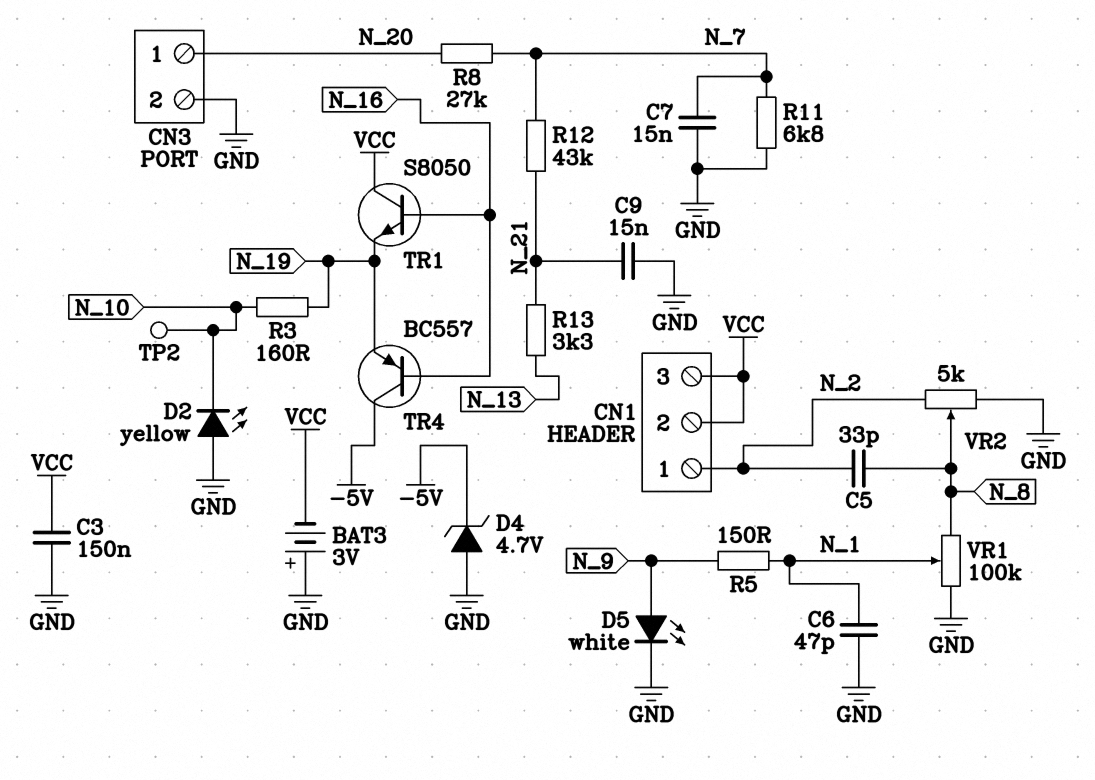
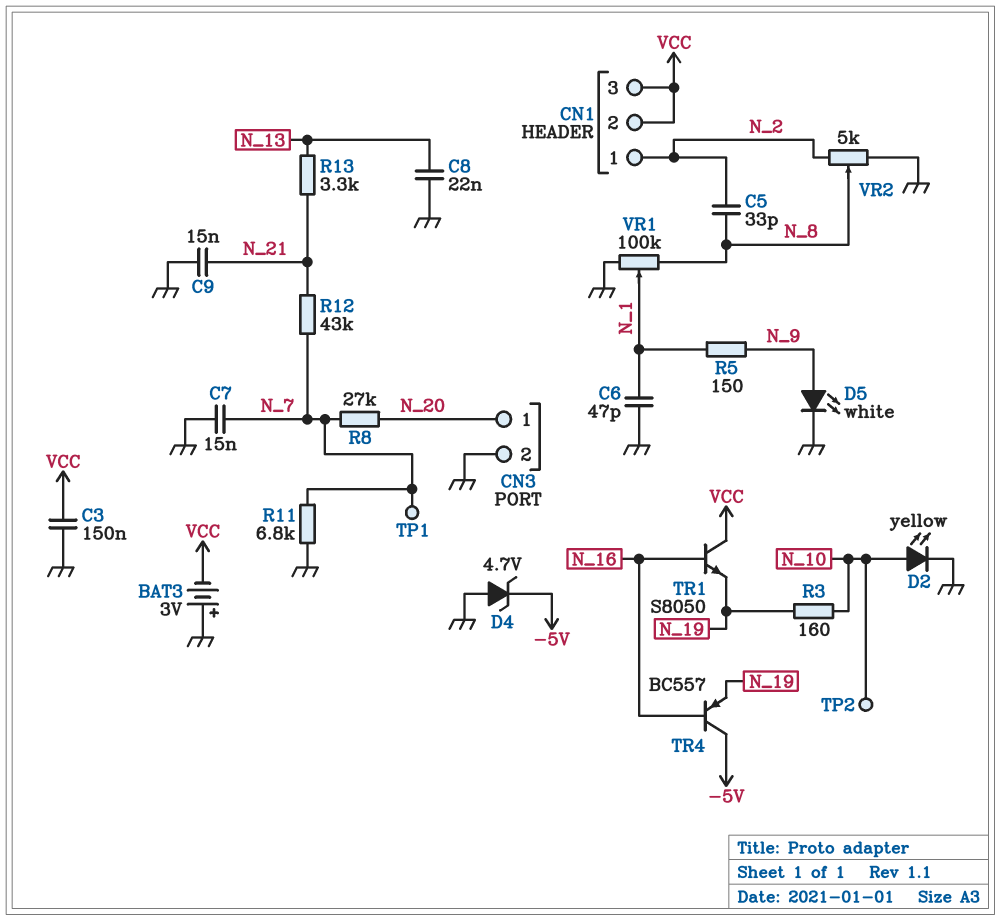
C8: none -> 22nF (GND, N_13)
D2: LED yellow (A GND, K N_10) -> LED yellow (A N_10, K GND)
TP1: none -> test point (N_7)

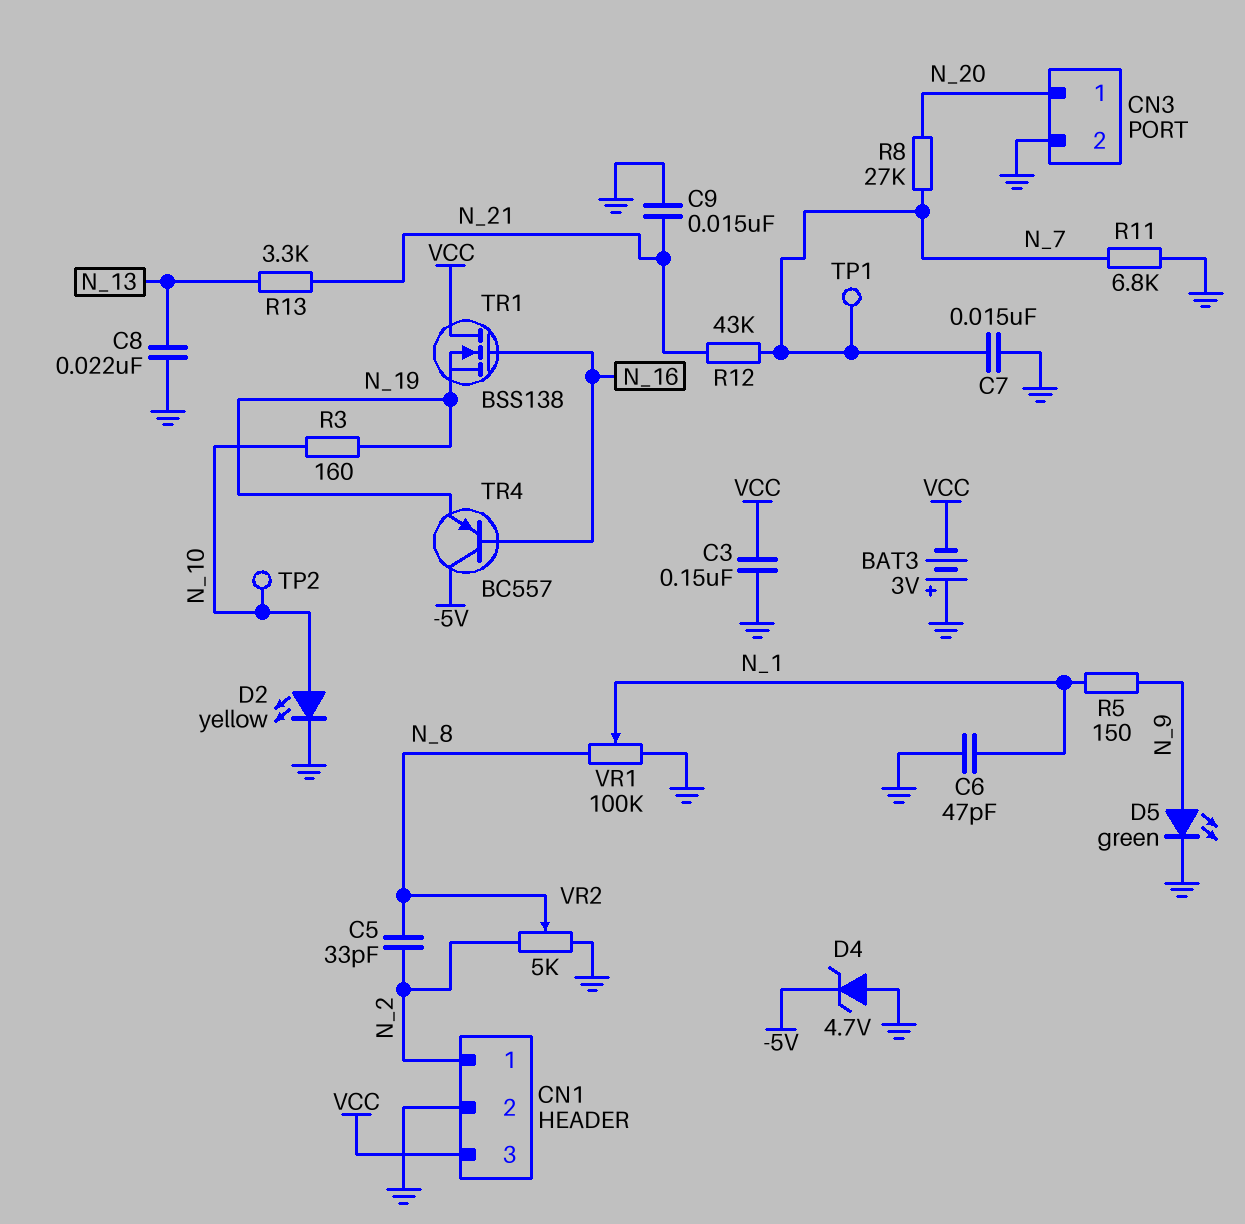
CN1 pin 2: VCC -> GND
D5: LED white (A N_9, K GND) -> LED green (A N_9, K GND)
TR1: NPN S8050 (B N_16, C VCC, E N_19) -> NMOS BSS138 (G N_16, D VCC, S N_19)

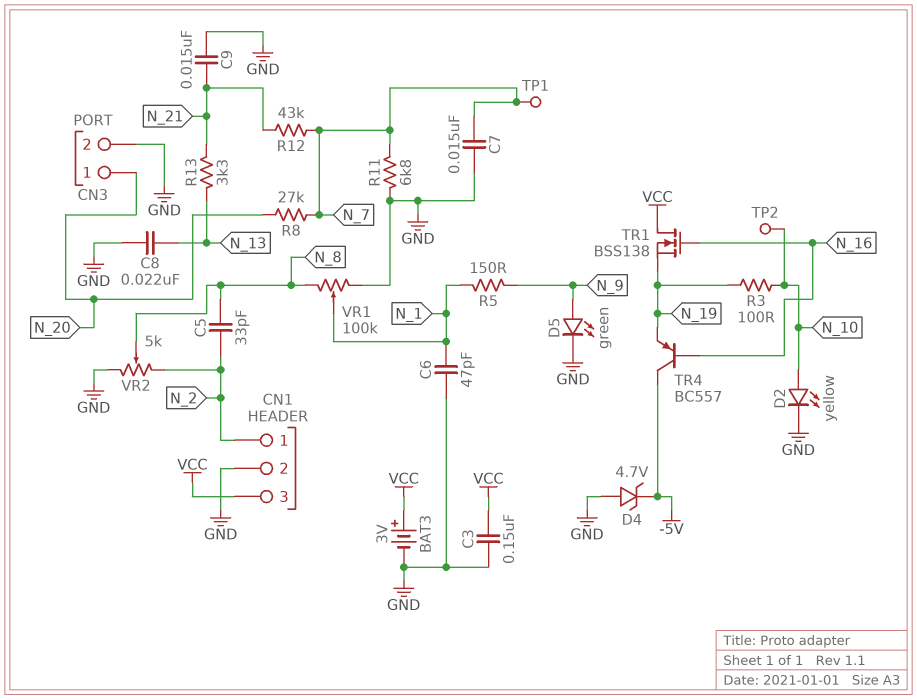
BAT3: 3V (plus GND, minus VCC) -> 3V (plus VCC, minus GND)
R3: 160 (N_10, N_19) -> 100 (N_10, N_19)

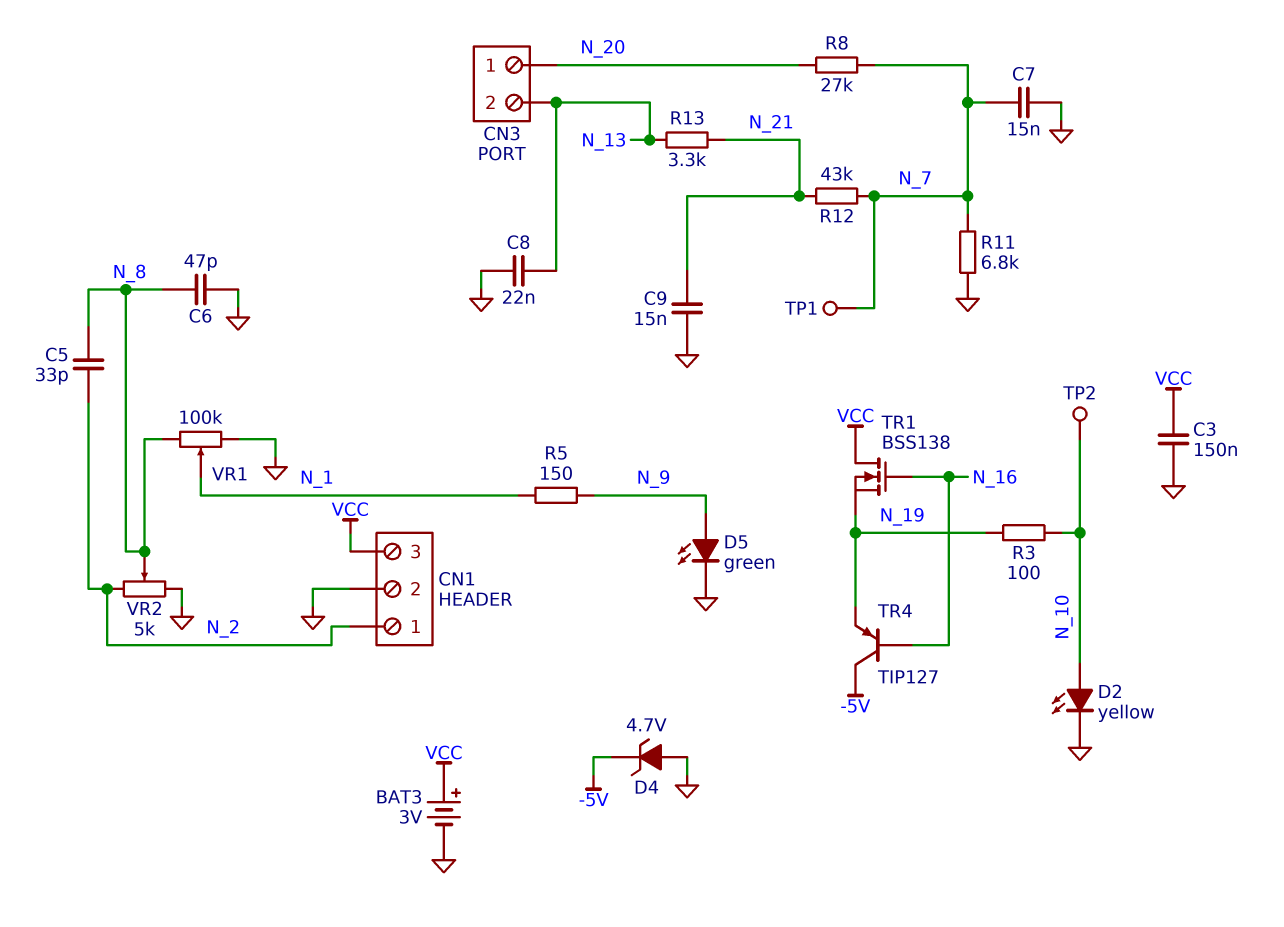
C6: 47pF (GND, N_1) -> 47pF (GND, N_8)
CN3 pin 2: GND -> N_13
TR4: PNP BC557 (B N_16, C -5V, E N_19) -> PNP TIP127 (B N_16, C -5V, E N_19)

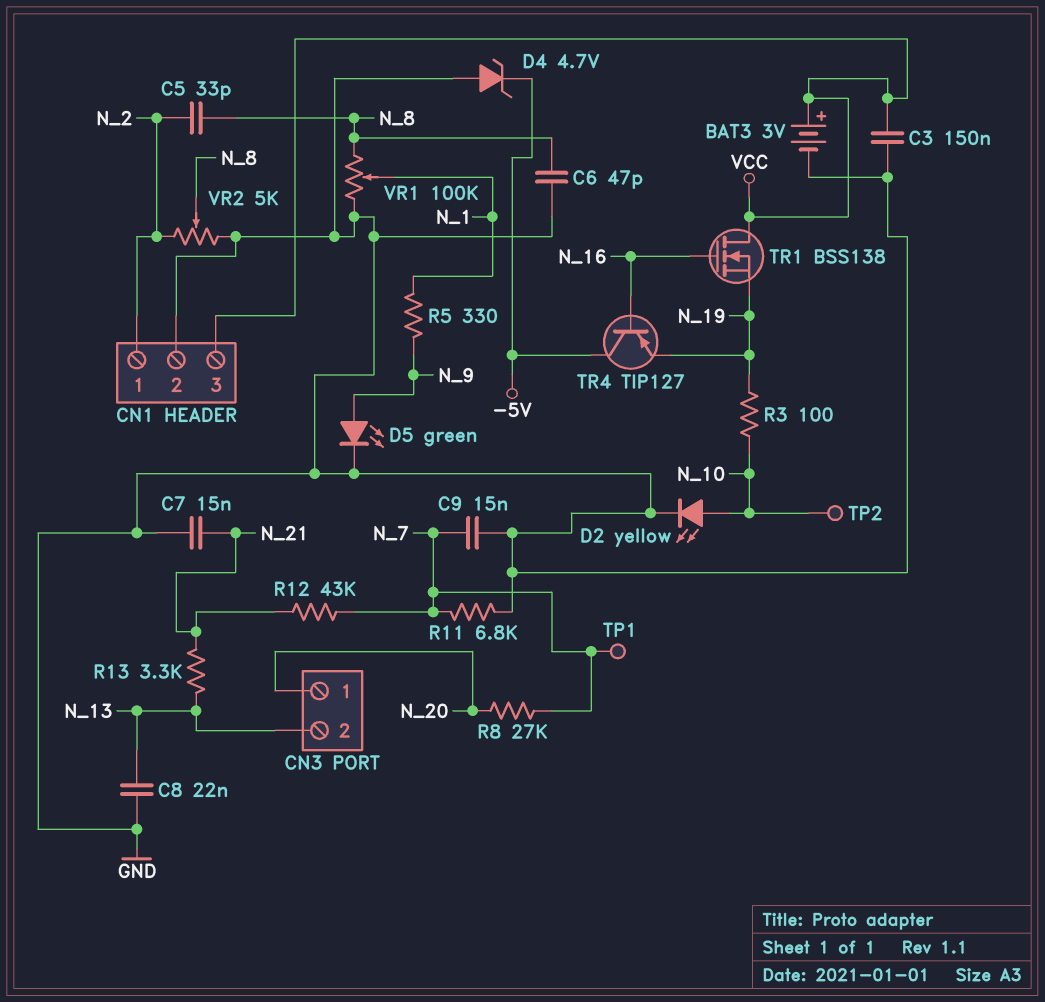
C7: 15nF (GND, N_7) -> 15nF (GND, N_21)
C9: 15nF (GND, N_21) -> 15nF (GND, N_7)
R5: 150 (N_1, N_9) -> 330 (N_1, N_9)

